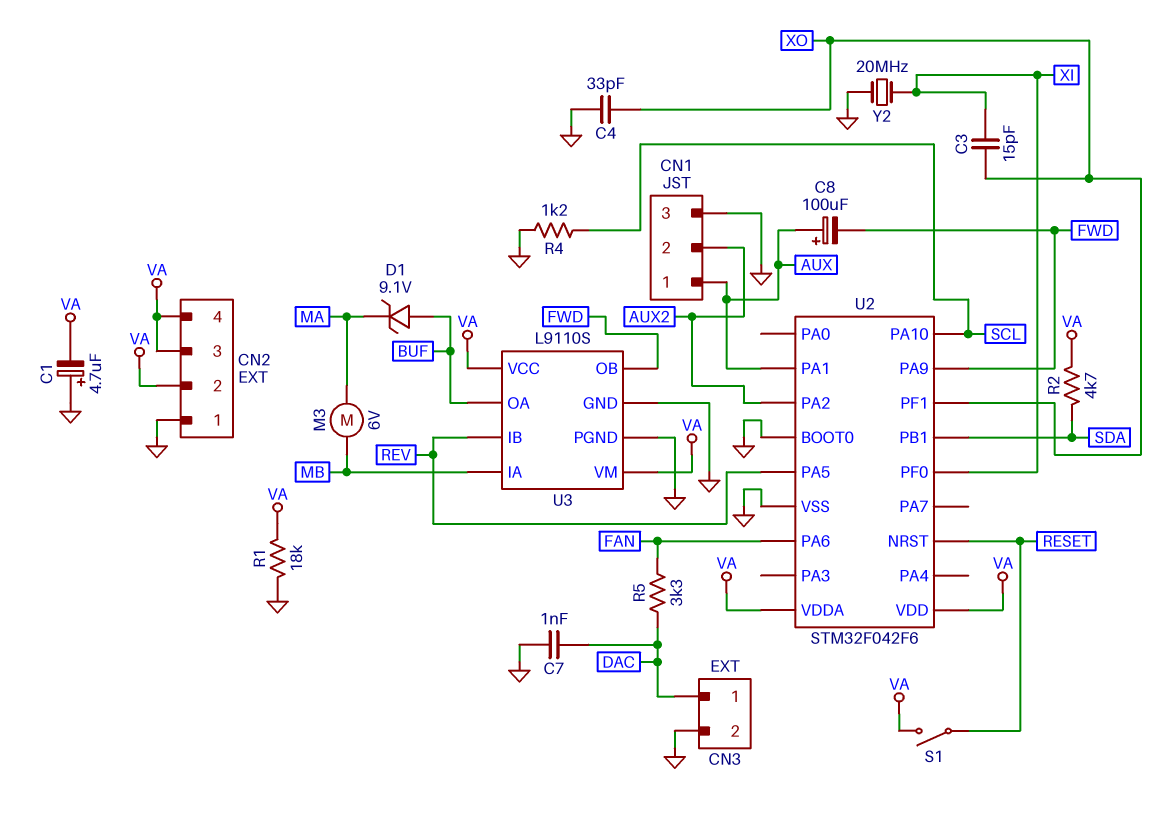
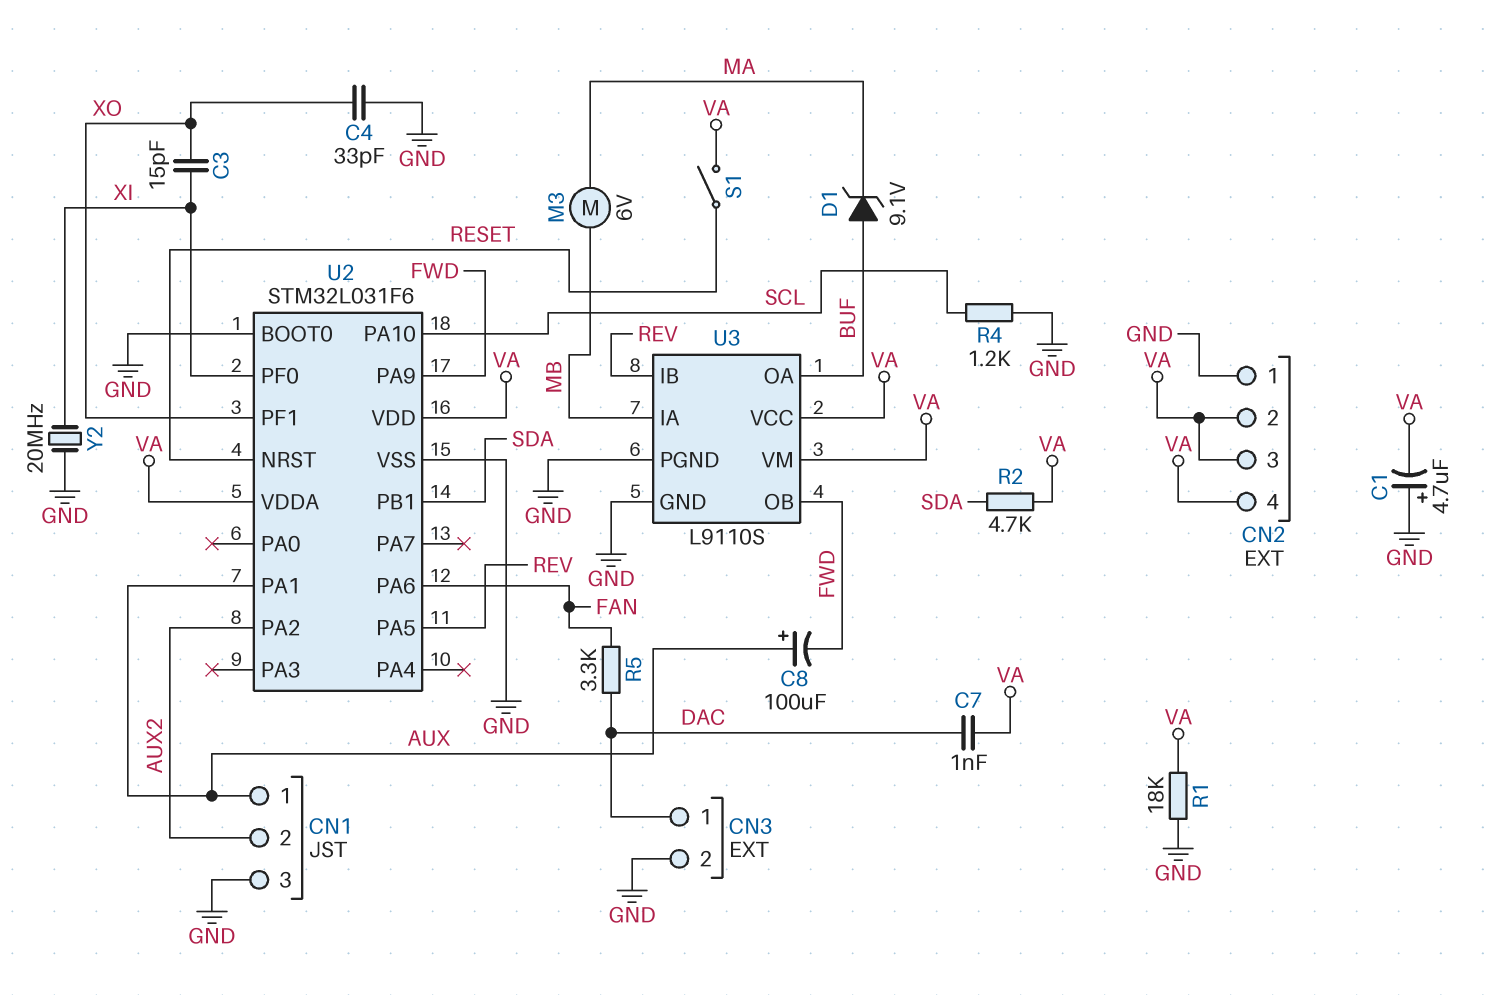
C7: 1nF (DAC, GND) -> 1nF (DAC, VA)
U2: STM32F042F6 -> STM32L031F6

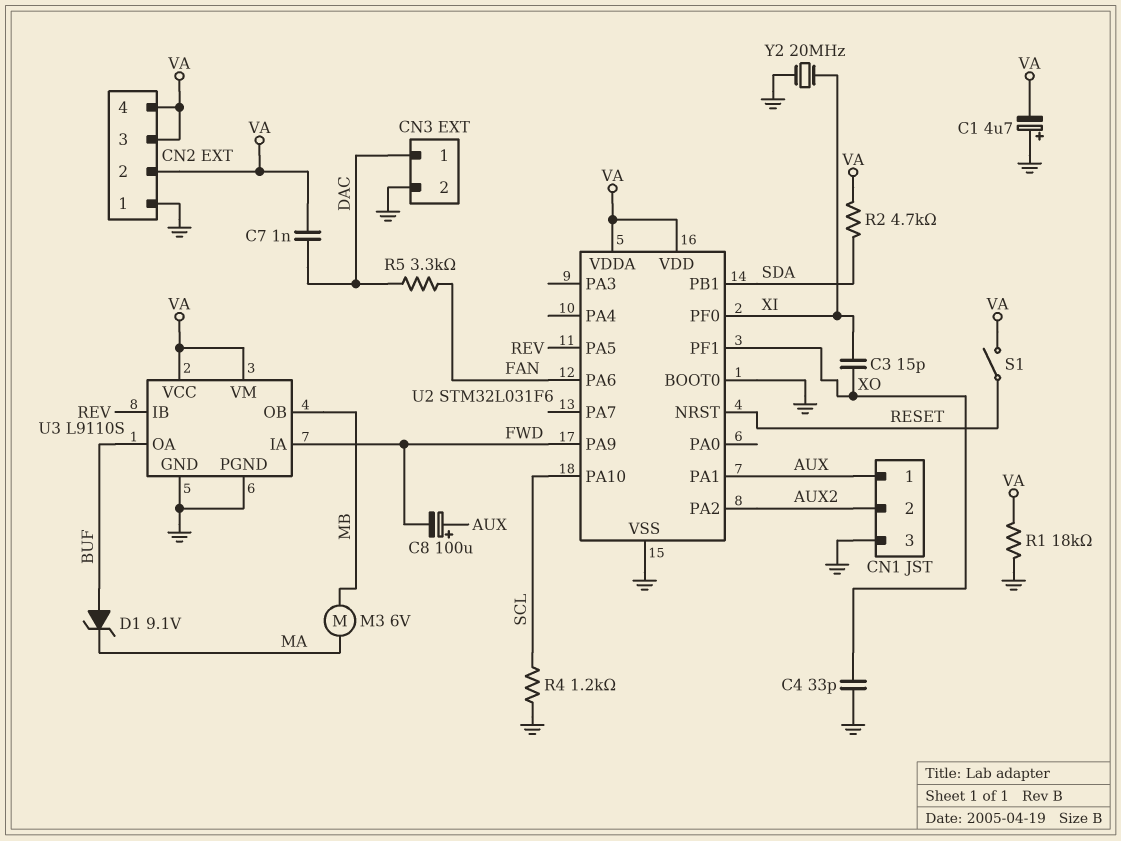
U3 pin IA: MB -> FWD
U3 pin OB: FWD -> MB

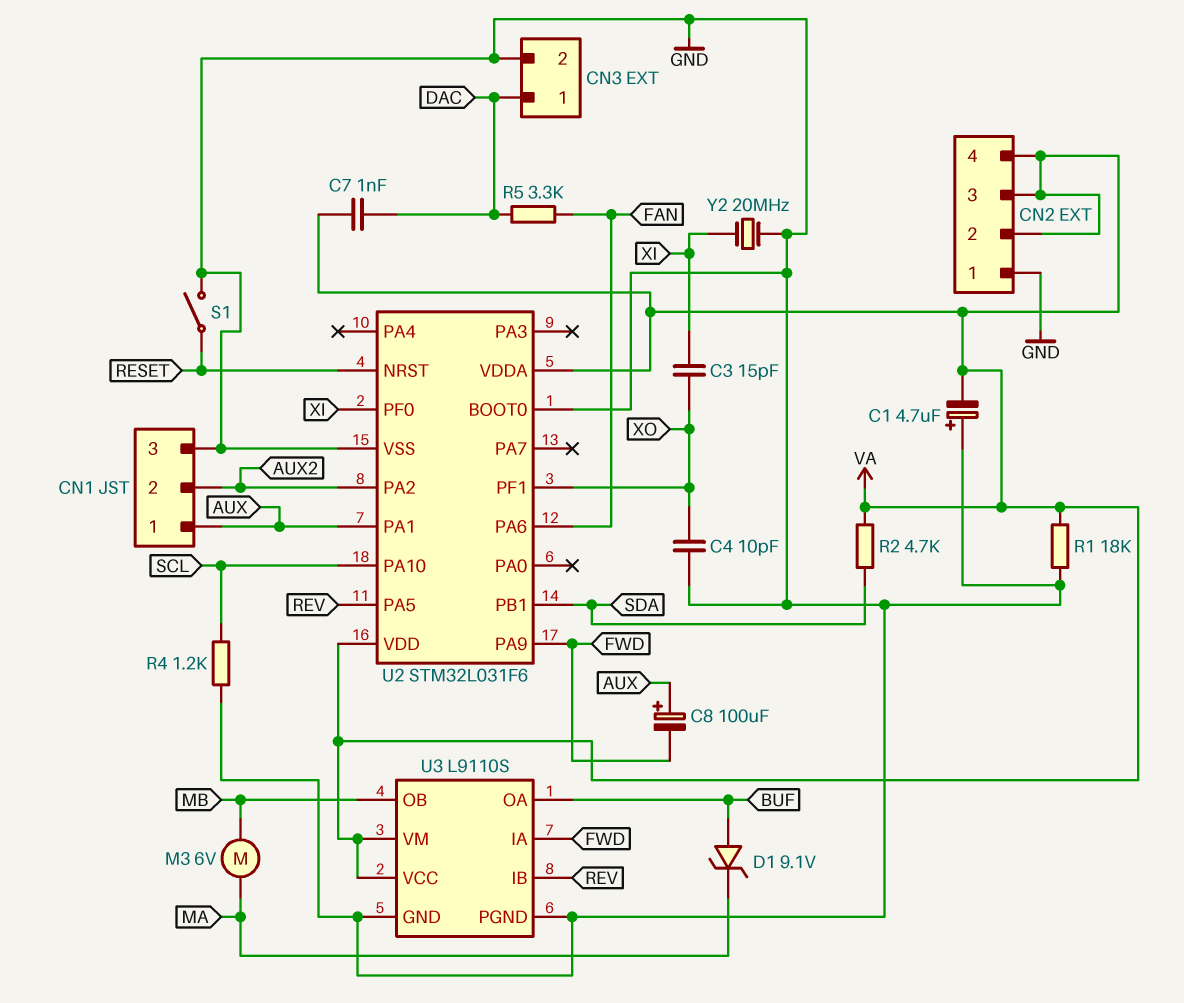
C4: 33pF (GND, XO) -> 10pF (GND, XO)
S1: switch (RESET, VA) -> switch (GND, RESET)

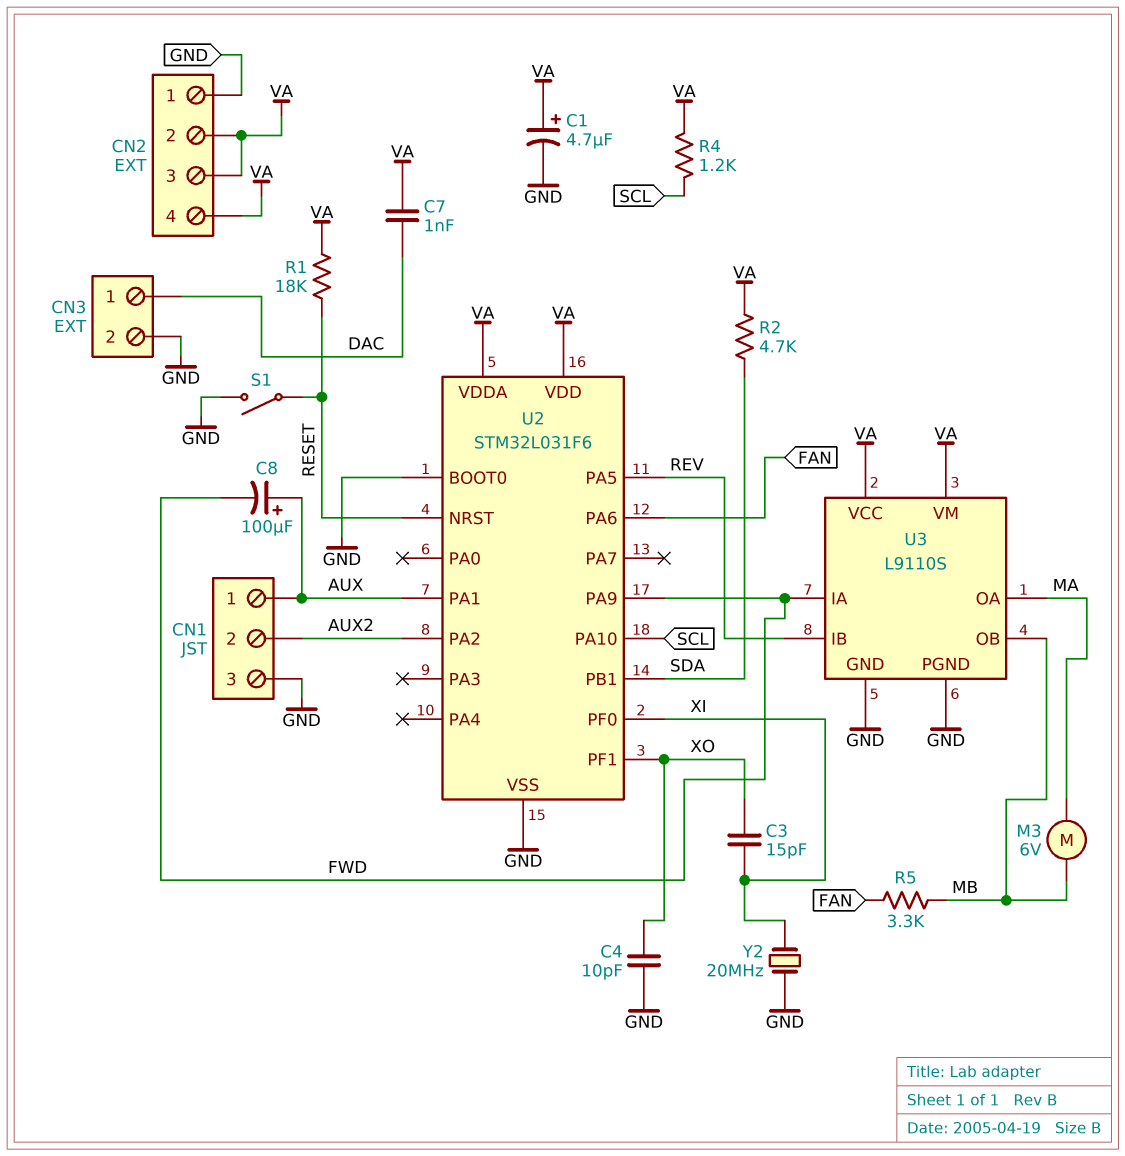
C1: 4.7uF (plus GND, minus VA) -> 4.7uF (plus VA, minus GND)
D1: zener 9.1V (A BUF, K MA) -> none
R1: 18k (GND, VA) -> 18k (RESET, VA)
R4: 1.2k (GND, SCL) -> 1.2k (SCL, VA)
R5: 3.3k (DAC, FAN) -> 3.3k (FAN, MB)
U3 pin OA: BUF -> MA

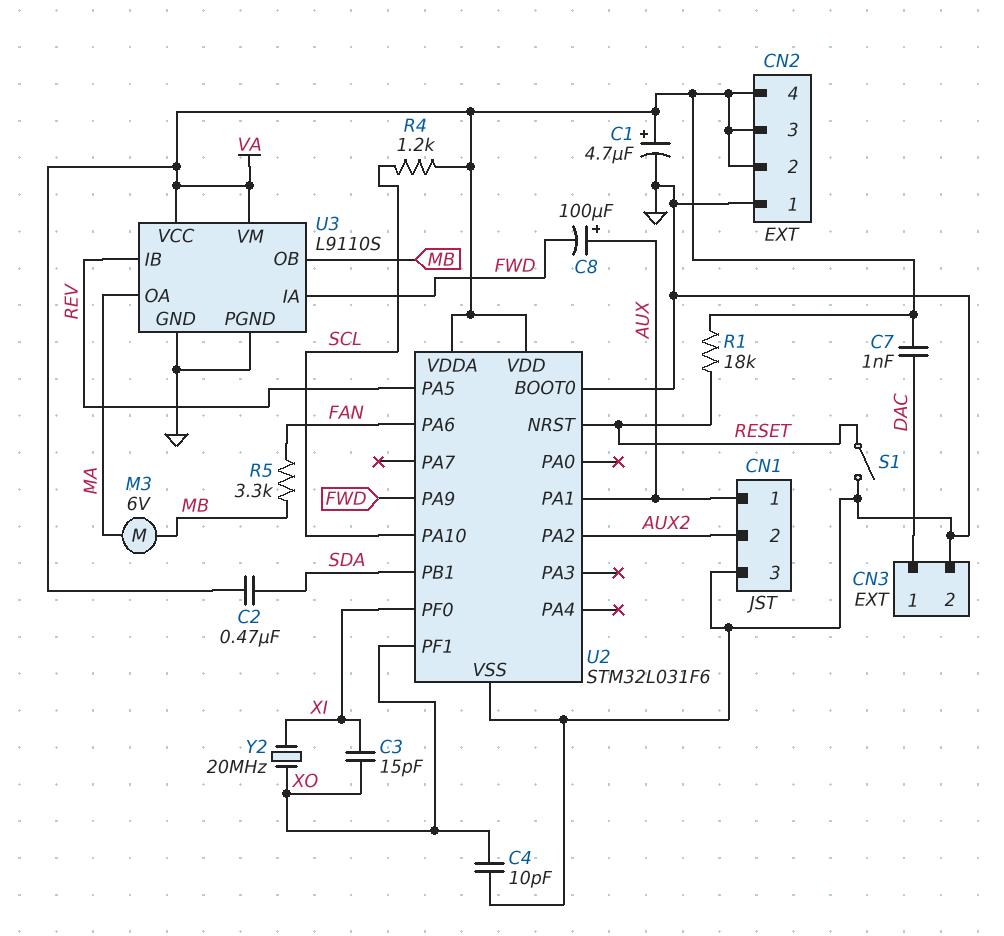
C2: none -> 470nF (SDA, VA)
R2: 4.7k (SDA, VA) -> none
Y2: 20MHz (GND, XI) -> 20MHz (XI, XO)

